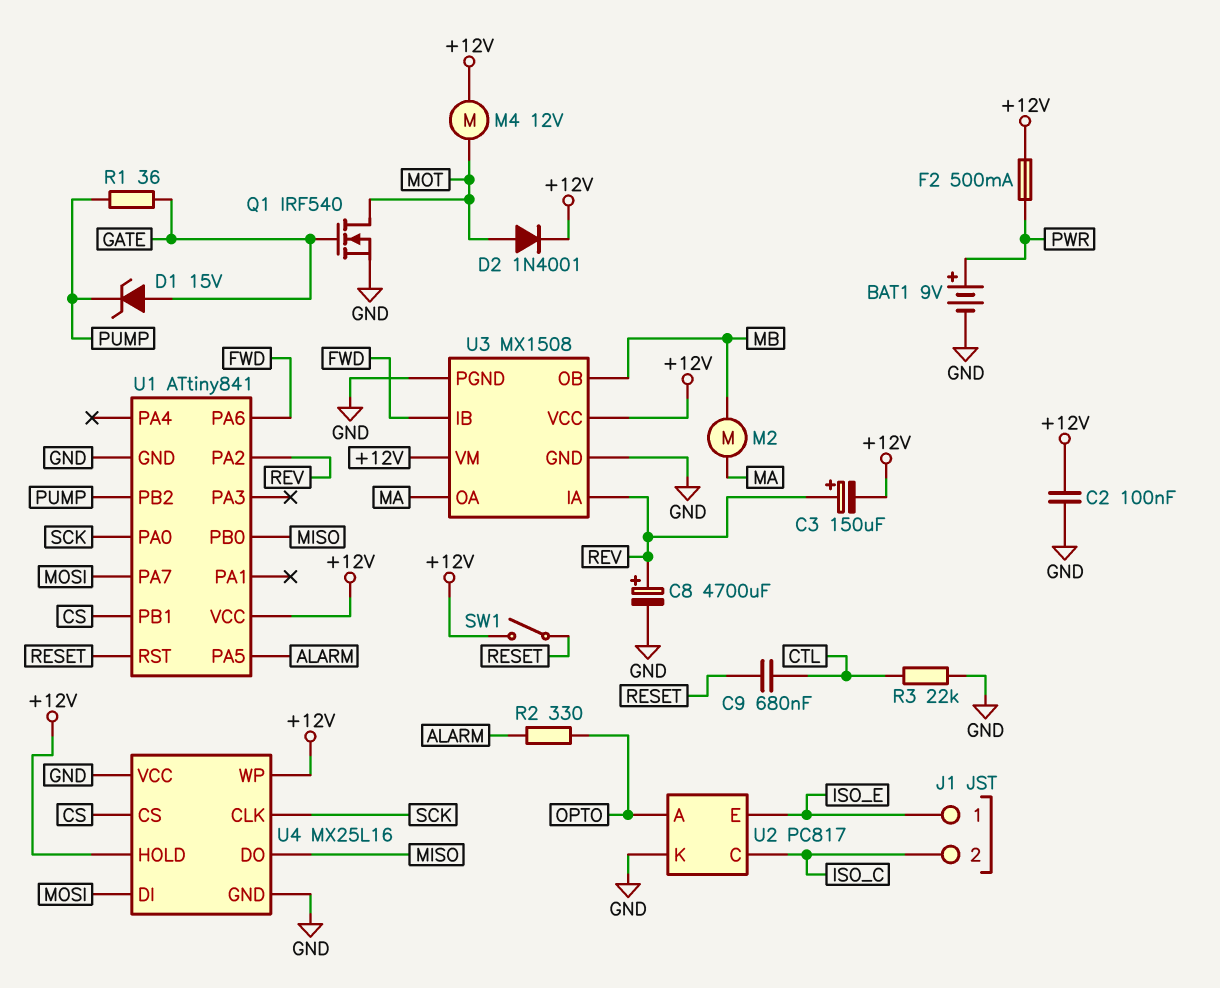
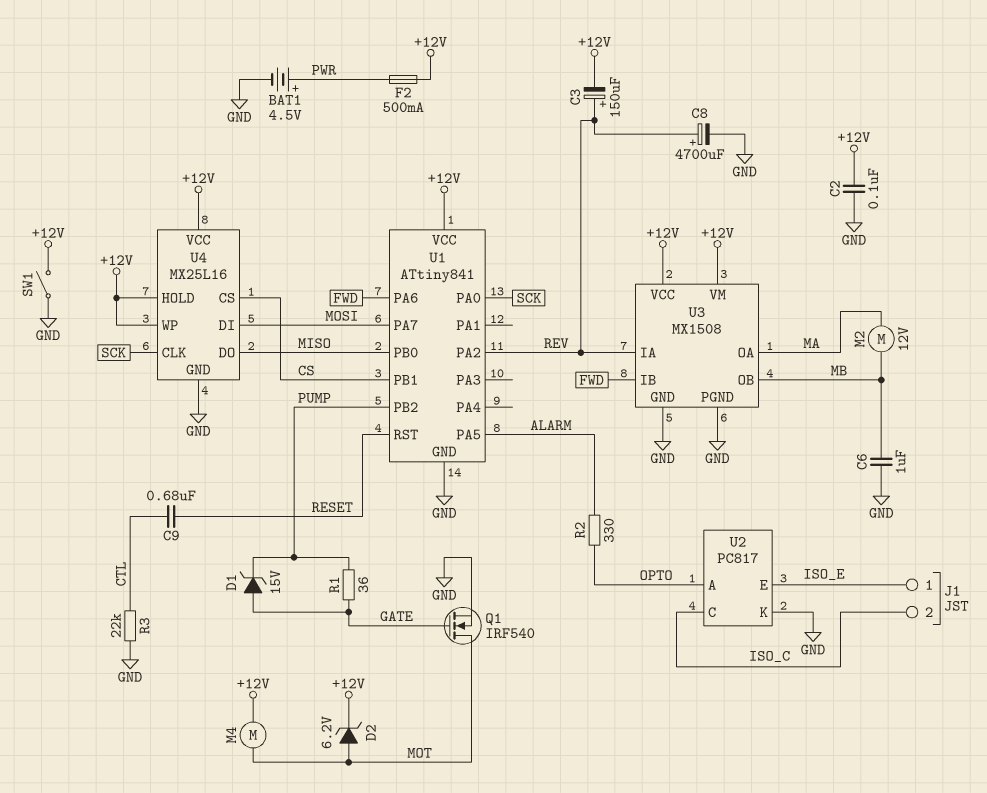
BAT1: 9V (plus PWR, minus GND) -> 4.5V (plus PWR, minus GND)
C6: none -> 1uF (GND, MB)
D2: diode 1N4001 (A MOT, K +12V) -> zener 6.2V (A MOT, K +12V)
M2: motor (MA, MB) -> motor 12V (MA, MB)
M4: motor 12V (+12V, MOT) -> motor (+12V, MOT)
SW1: switch (+12V, RESET) -> switch (+12V, GND)
U4 pin VCC: GND -> +12V

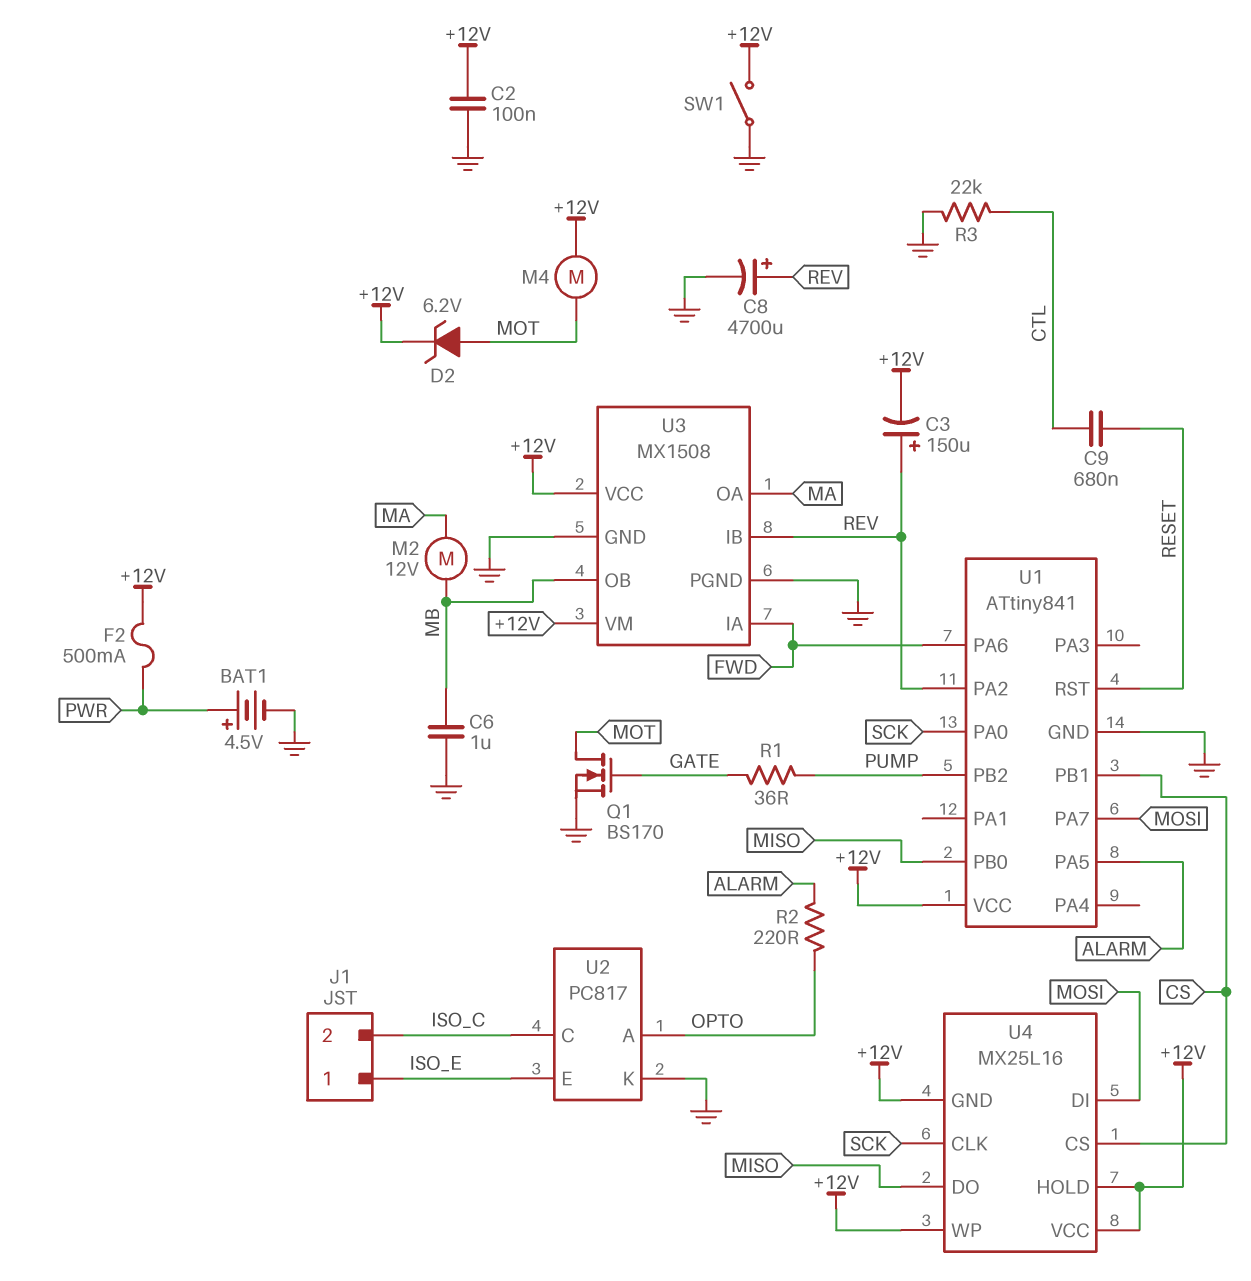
D1: zener 15V (A GATE, K PUMP) -> none
Q1: NMOS IRF540 (G GATE, D MOT, S GND) -> NMOS BS170 (G GATE, D MOT, S GND)
R2: 330 (ALARM, OPTO) -> 220 (ALARM, OPTO)
U3 pin IA: REV -> FWD
U3 pin IB: FWD -> REV
U4 pin GND: GND -> +12V

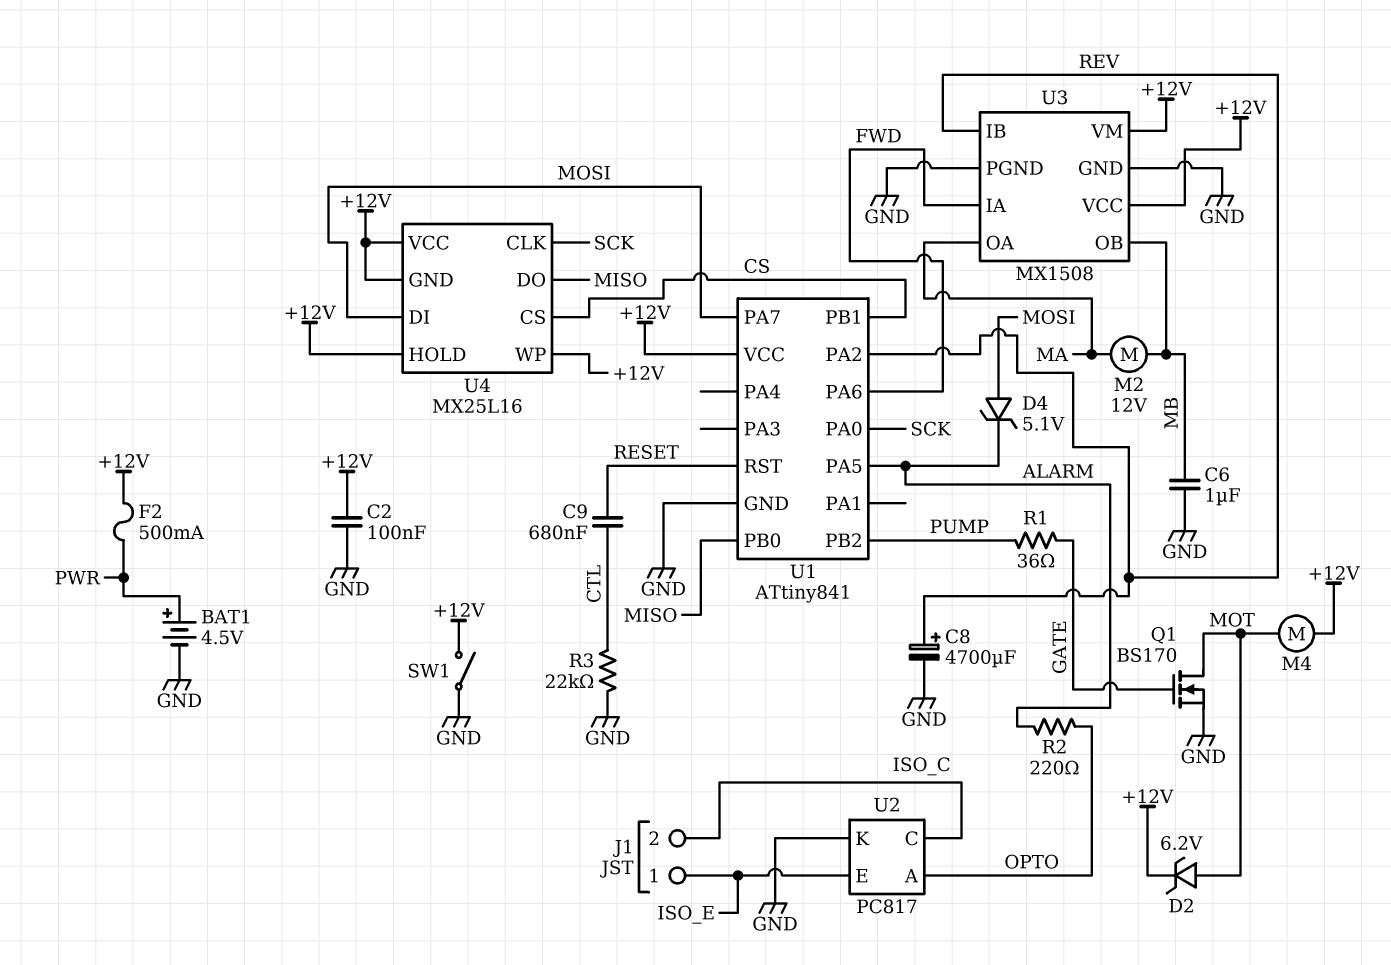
C3: 150uF (plus REV, minus +12V) -> none
D4: none -> zener 5.1V (A MOSI, K ALARM)

